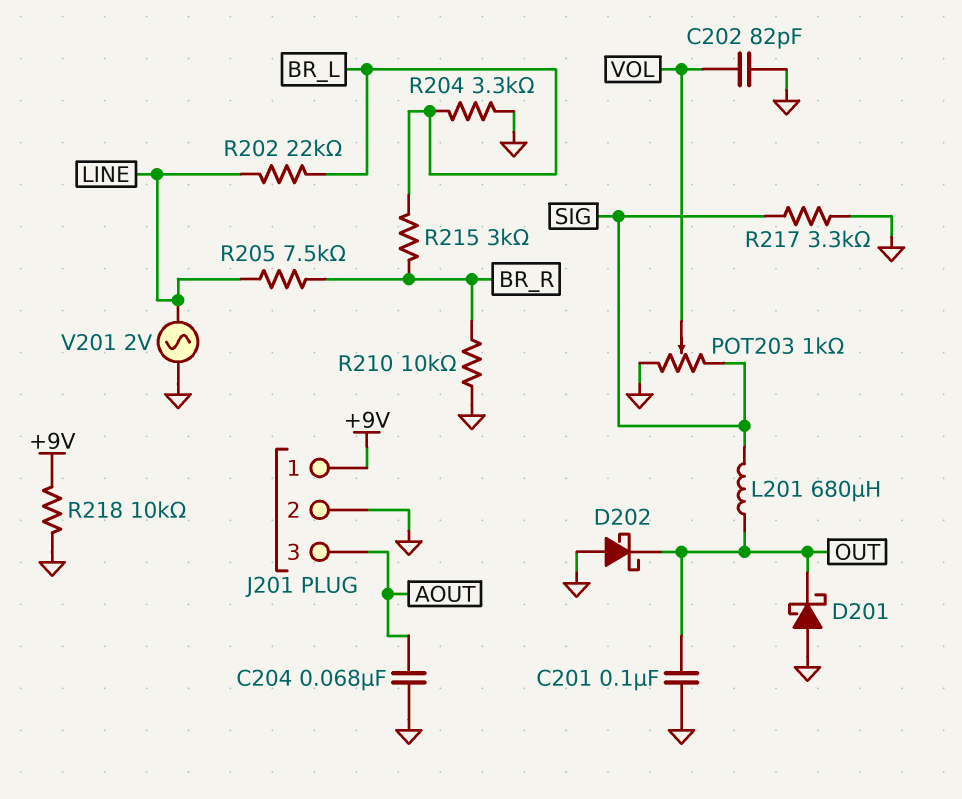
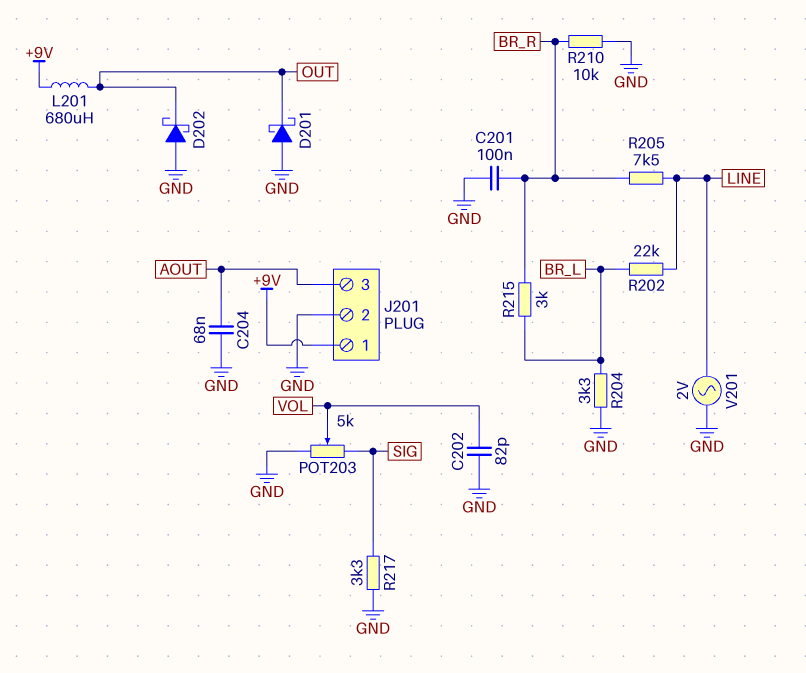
C201: 100nF (GND, OUT) -> 100nF (BR_R, GND)
L201: 680uH (OUT, SIG) -> 680uH (+9V, OUT)
POT203: 1k (GND, SIG, wiper VOL) -> 5k (GND, SIG, wiper VOL)
R218: 10k (+9V, GND) -> none

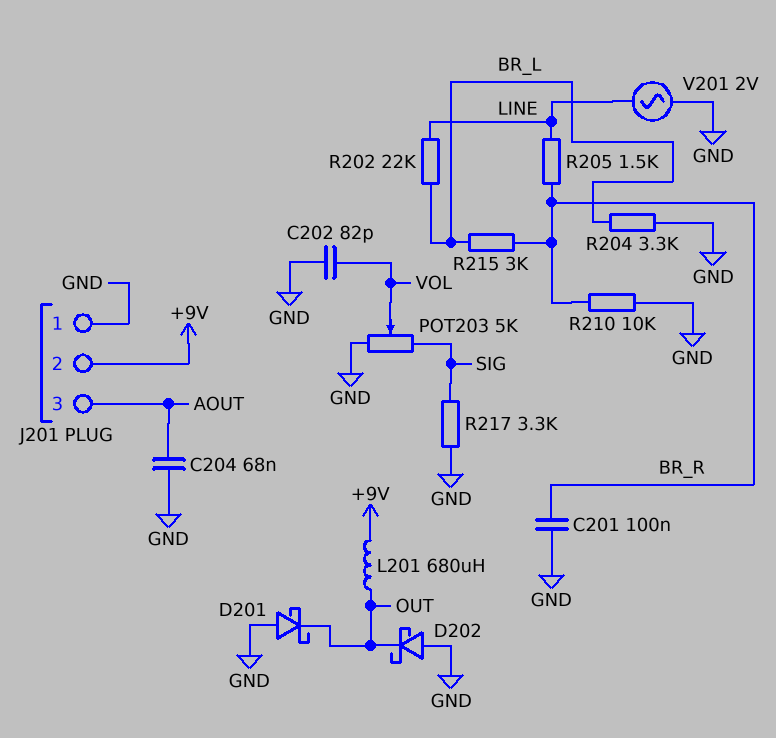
J201 pin 1: +9V -> GND
J201 pin 2: GND -> +9V
R205: 7.5k (BR_R, LINE) -> 1.5k (BR_R, LINE)

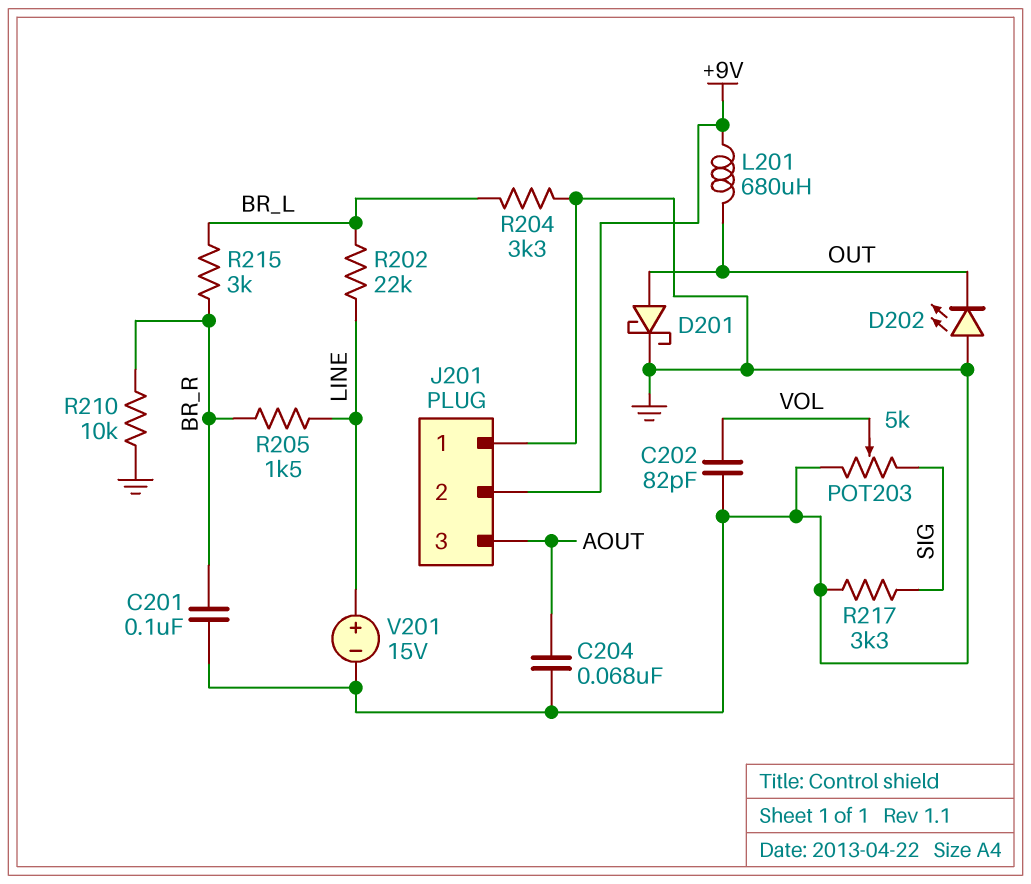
D201: schottky (A GND, K OUT) -> schottky (A OUT, K GND)
D202: schottky (A GND, K OUT) -> LED (A GND, K OUT)
V201: AC 2V (GND, LINE) -> 15V (plus LINE, minus GND)

